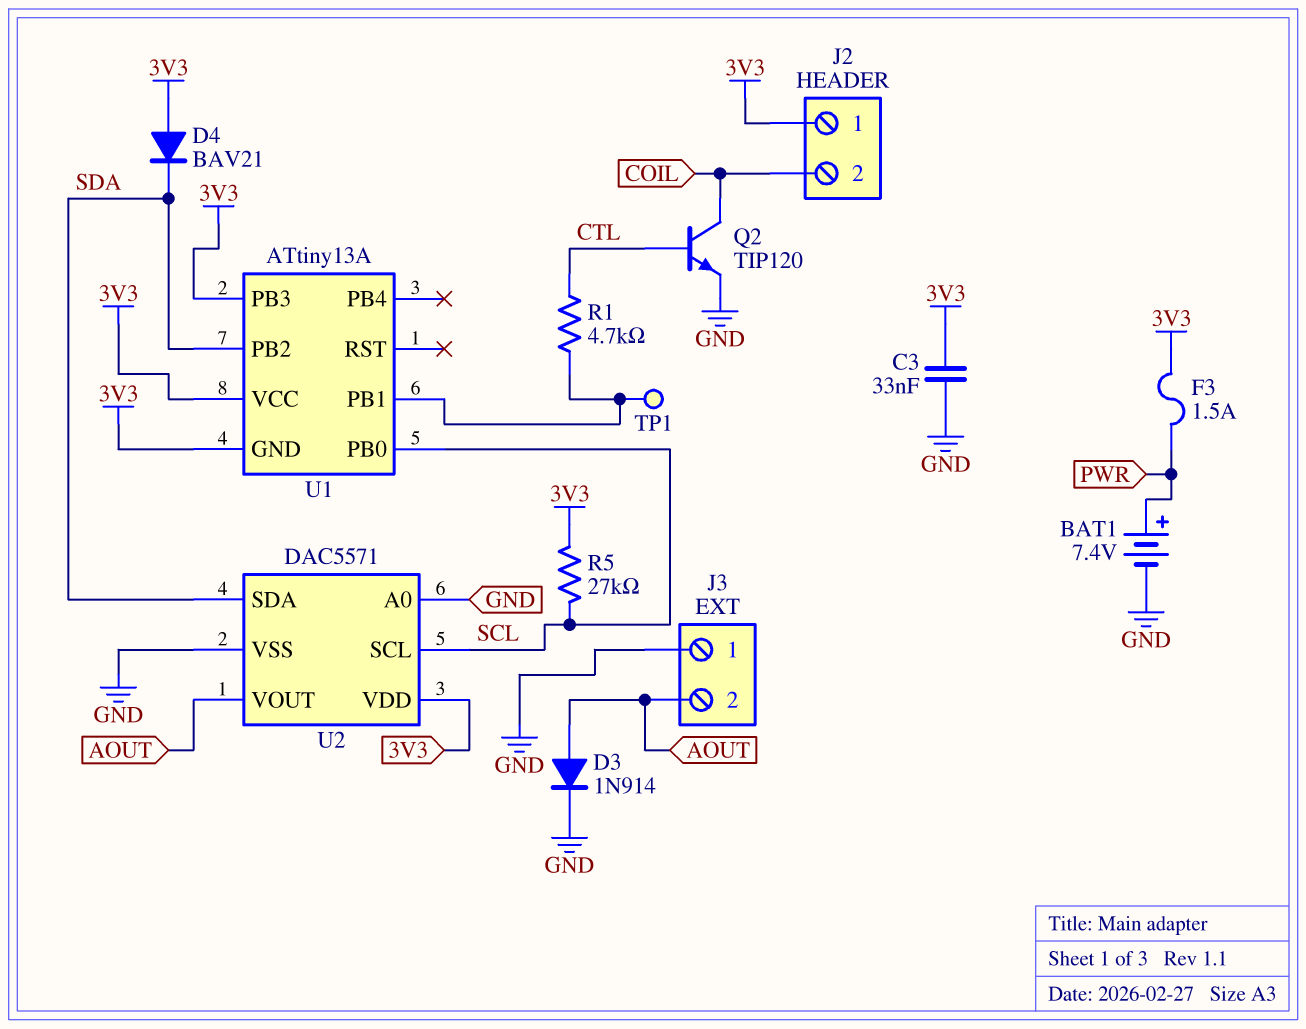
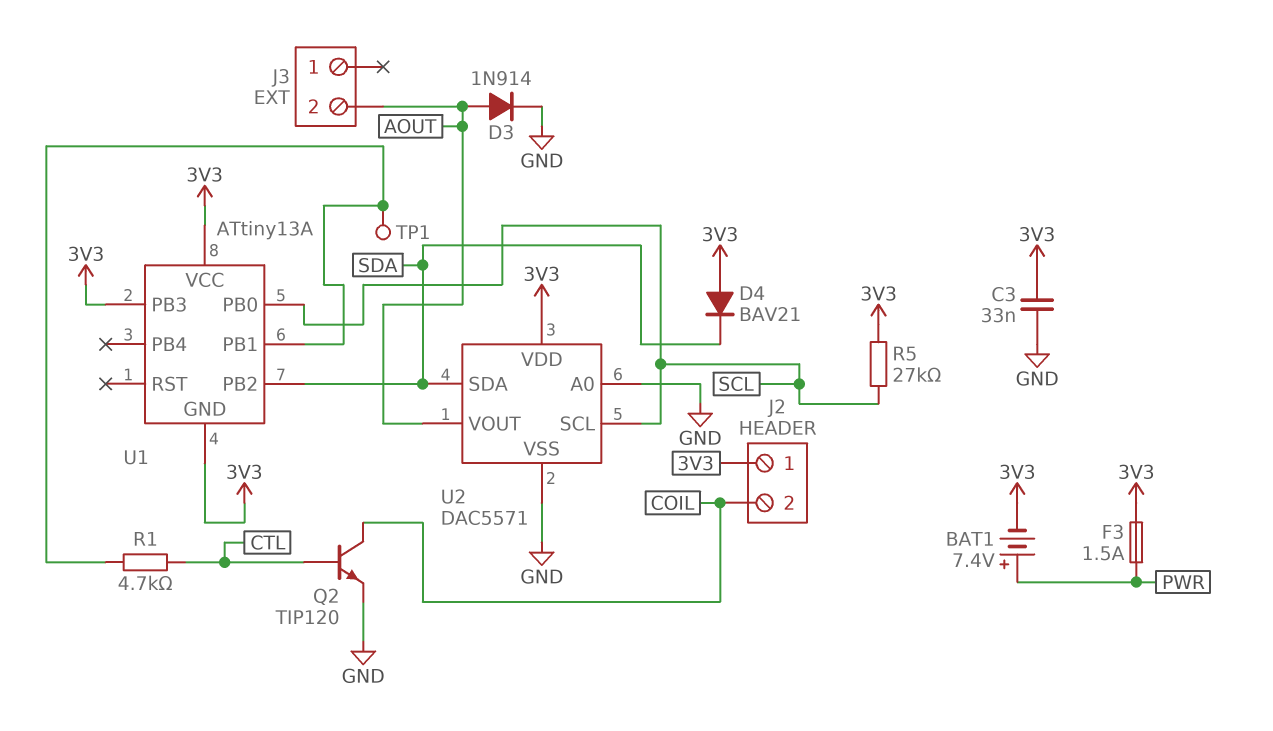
BAT1: 7.4V (plus PWR, minus GND) -> 7.4V (plus PWR, minus 3V3)
J3 pin 1: GND -> none

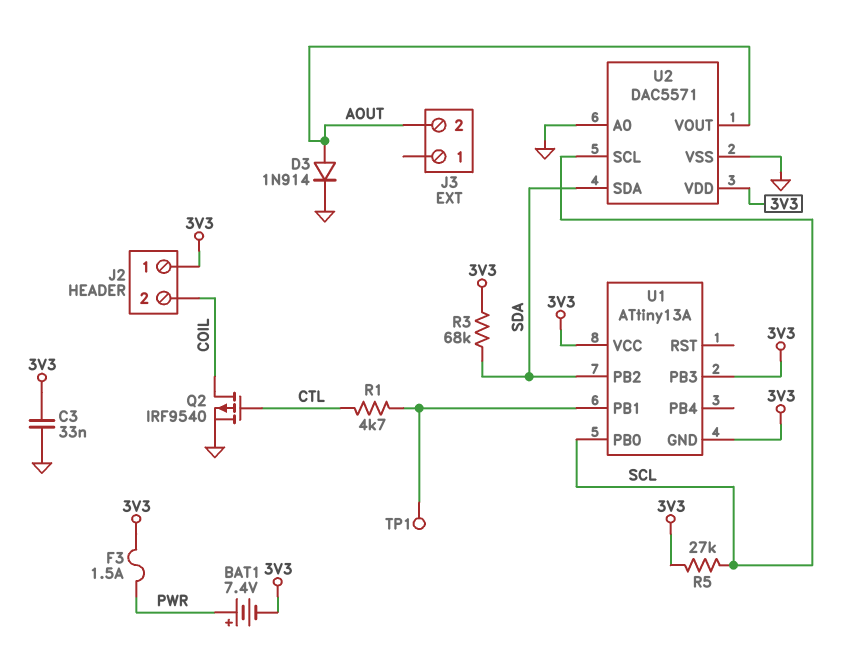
D4: diode BAV21 (A 3V3, K SDA) -> none
Q2: NPN TIP120 (B CTL, C COIL, E GND) -> PMOS IRF9540 (G CTL, D COIL, S GND)
R3: none -> 68k (3V3, SDA)

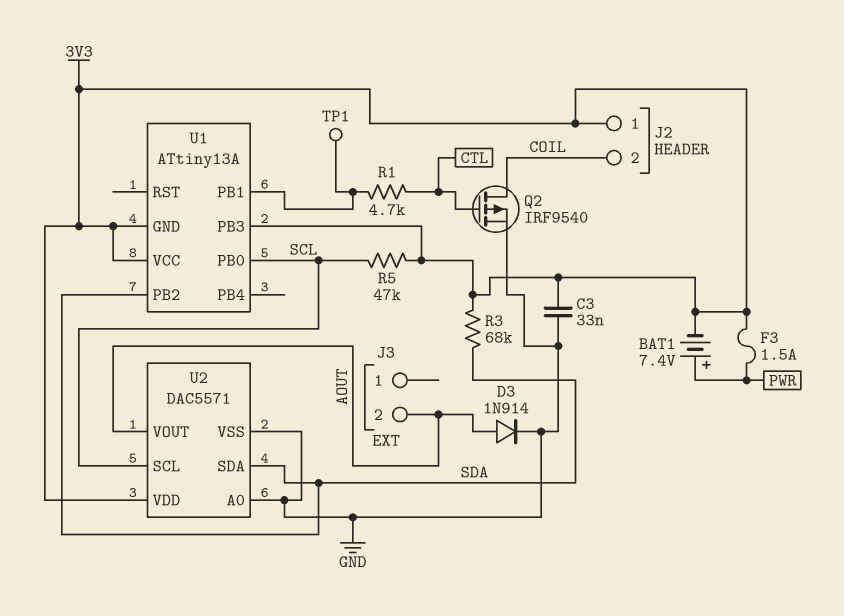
R5: 27k (3V3, SCL) -> 47k (3V3, SCL)

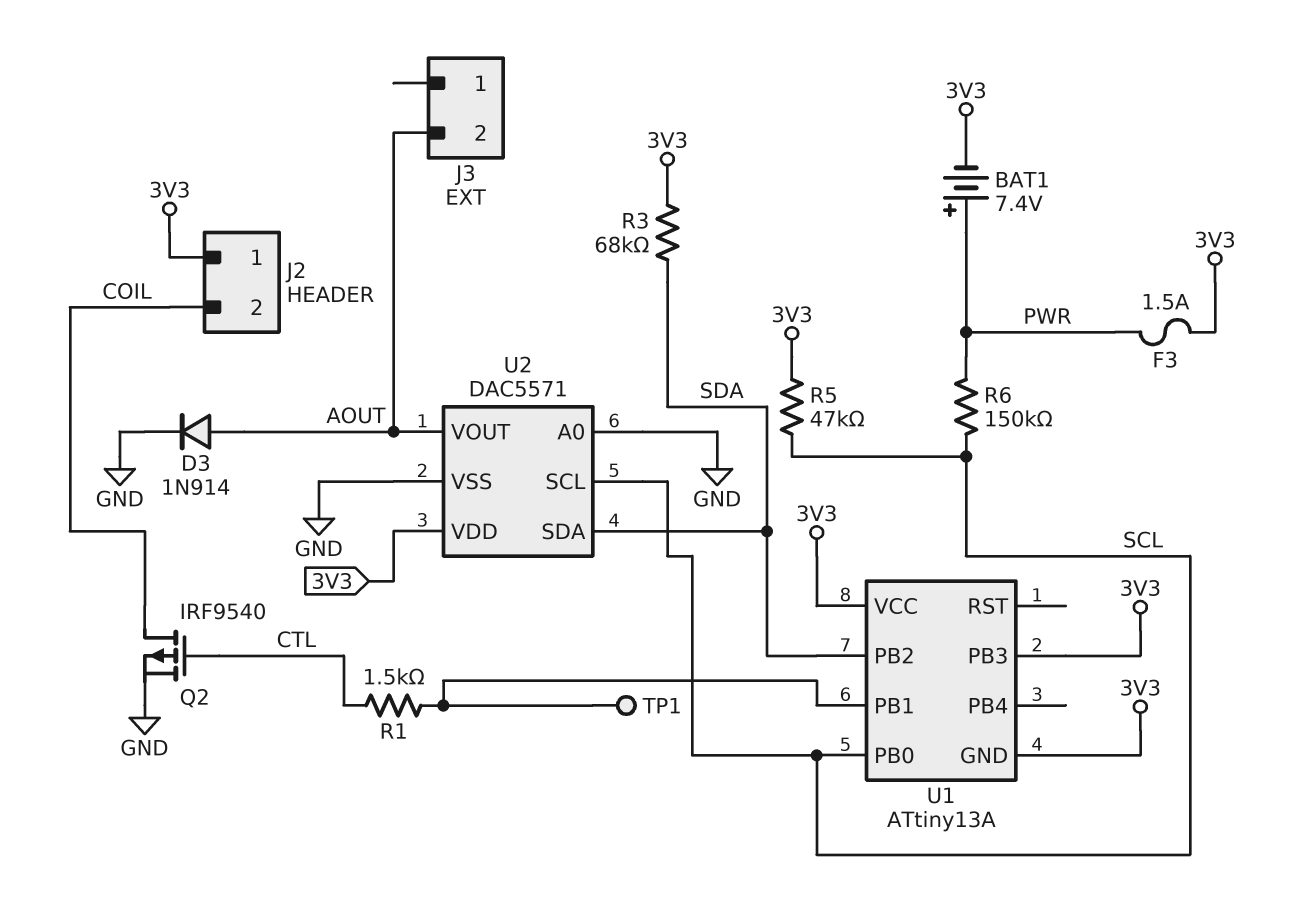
C3: 33nF (3V3, GND) -> none
R1: 4.7k (CTL, U1/PB1) -> 1.5k (CTL, U1/PB1)
R6: none -> 150k (PWR, SCL)

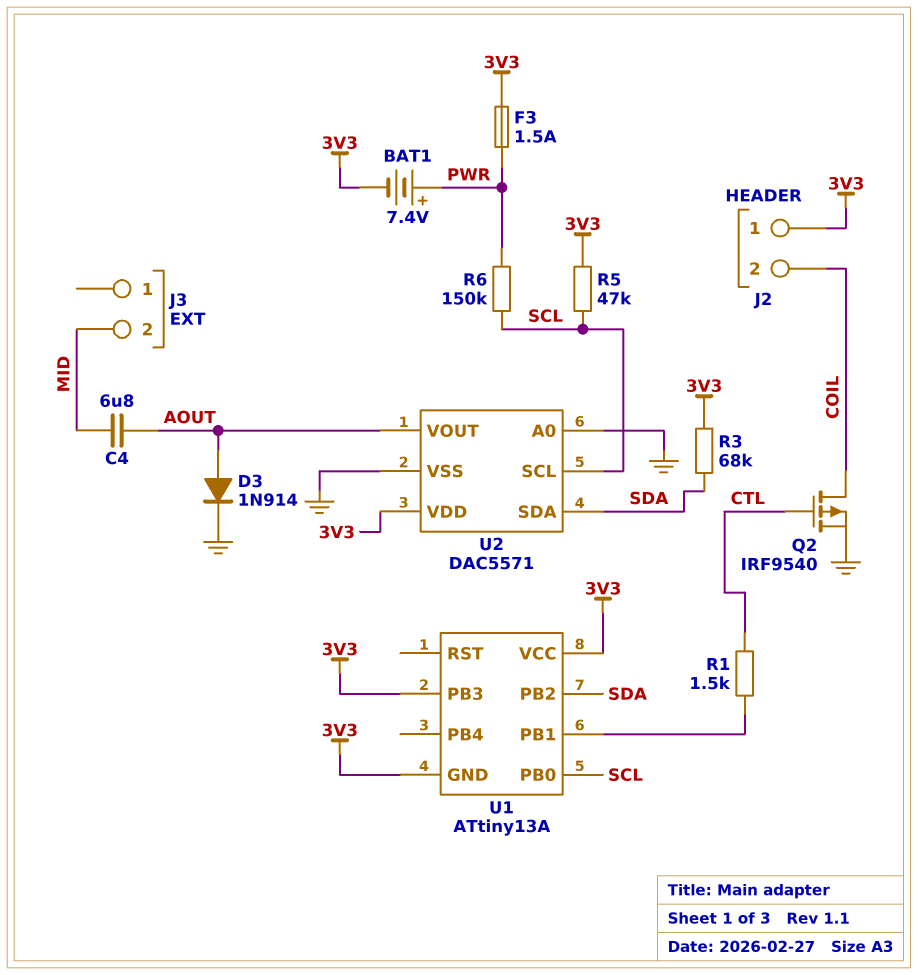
C4: none -> 6.8uF (AOUT, MID)
J3 pin 2: AOUT -> MID
TP1: test point (U1/PB1) -> none

